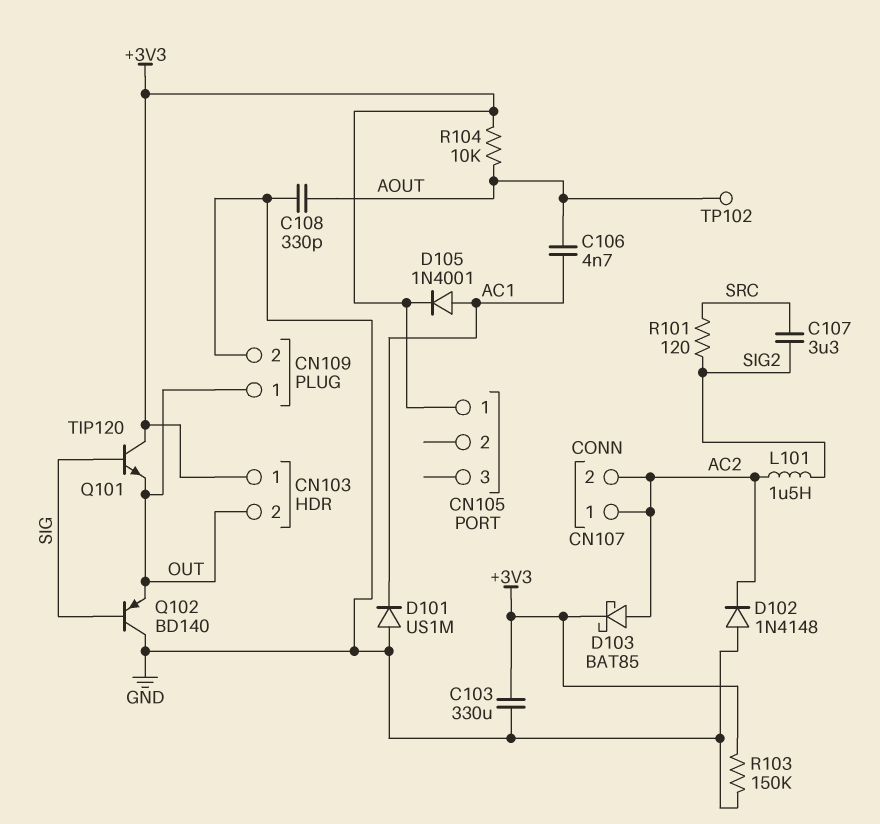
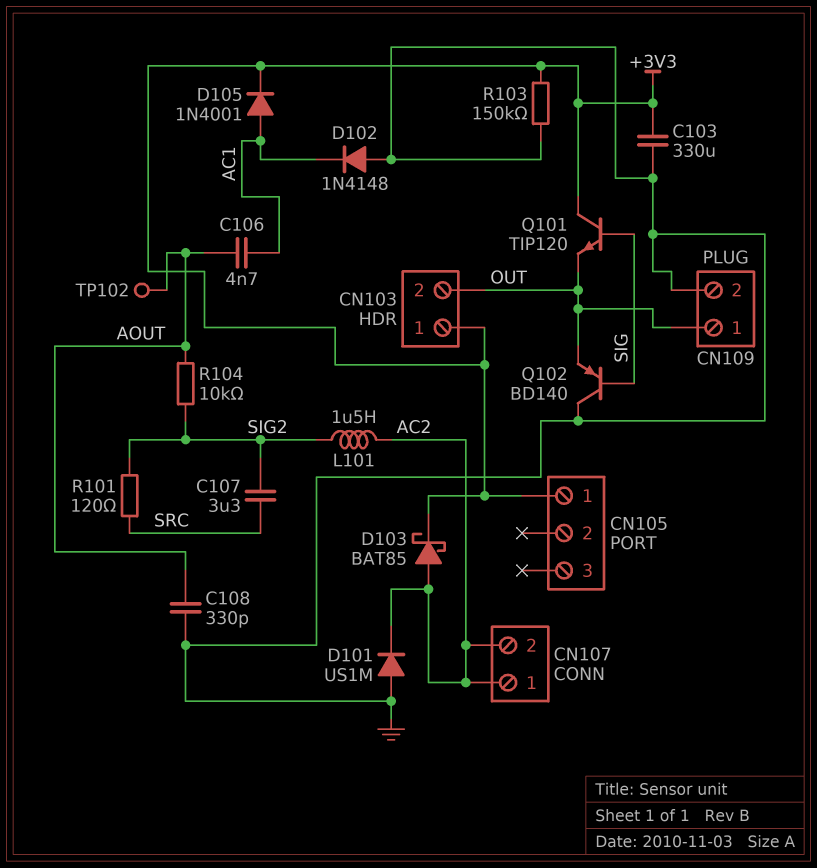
D101: diode US1M (A GND, K AC1) -> diode US1M (A GND, K AC2)
D102: diode 1N4148 (A GND, K AC2) -> diode 1N4148 (A GND, K AC1)
R104: 10k (+3V3, AOUT) -> 10k (AOUT, SIG2)

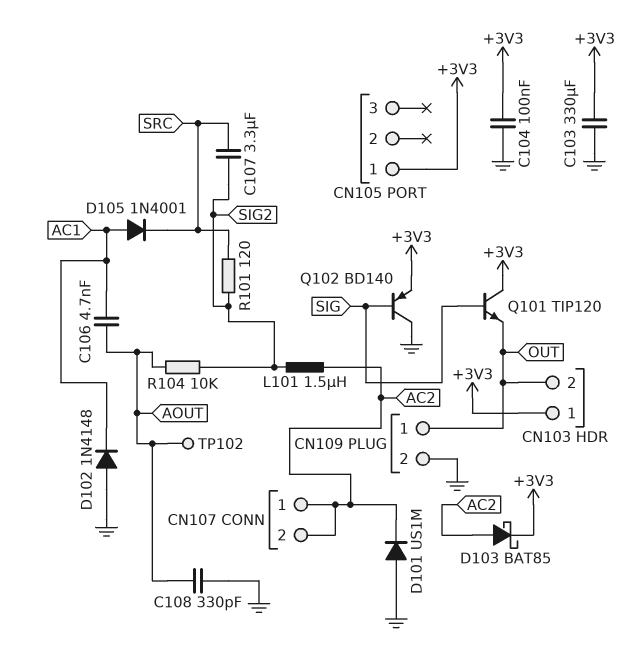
C104: none -> 100nF (+3V3, GND)
D105: diode 1N4001 (A AC1, K +3V3) -> diode 1N4001 (A AC1, K SRC)
Q102: PNP BD140 (B SIG, C GND, E OUT) -> PNP BD140 (B SIG, C GND, E +3V3)
R103: 150k (+3V3, GND) -> none

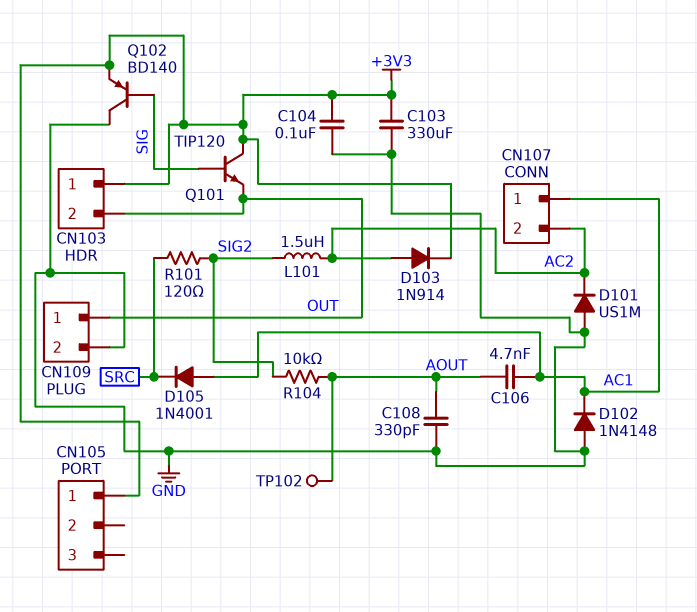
C107: 3.3uF (SIG2, SRC) -> none
CN107 pin 1: AC2 -> AC1
D103: schottky BAT85 (A AC2, K +3V3) -> diode 1N914 (A AC2, K +3V3)

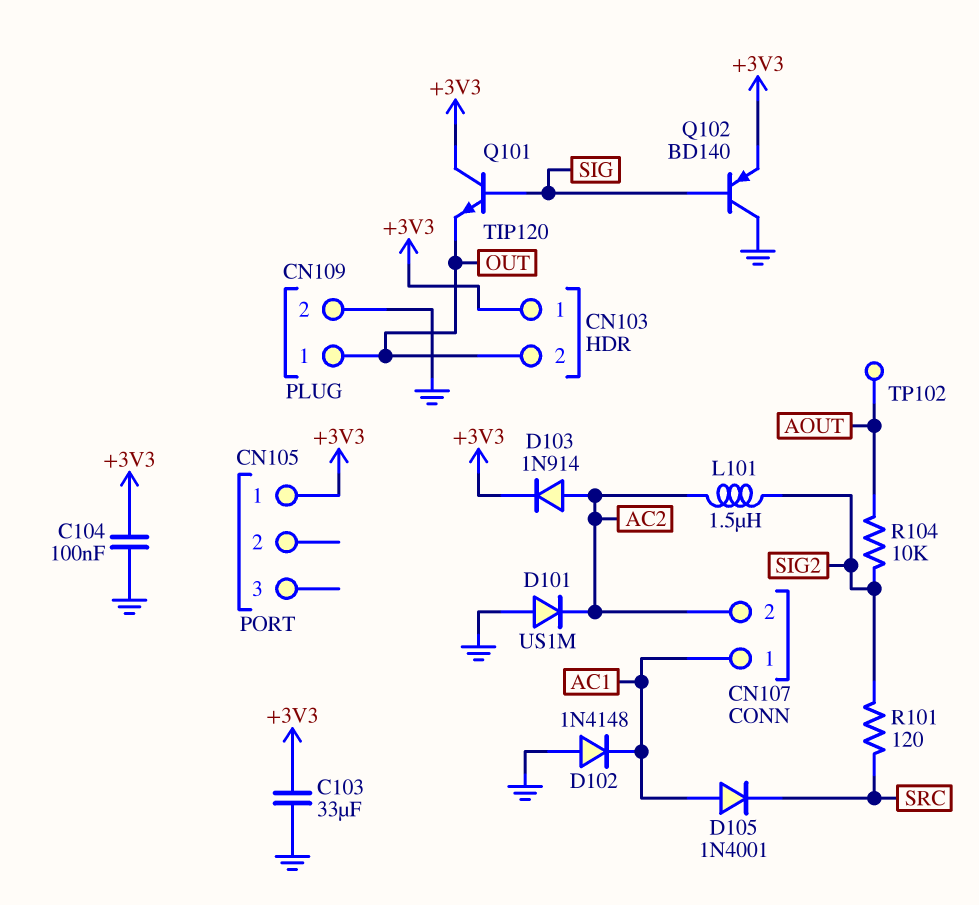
C103: 330uF (+3V3, GND) -> 33uF (+3V3, GND)
C106: 4.7nF (AC1, AOUT) -> none
C108: 330pF (AOUT, GND) -> none

